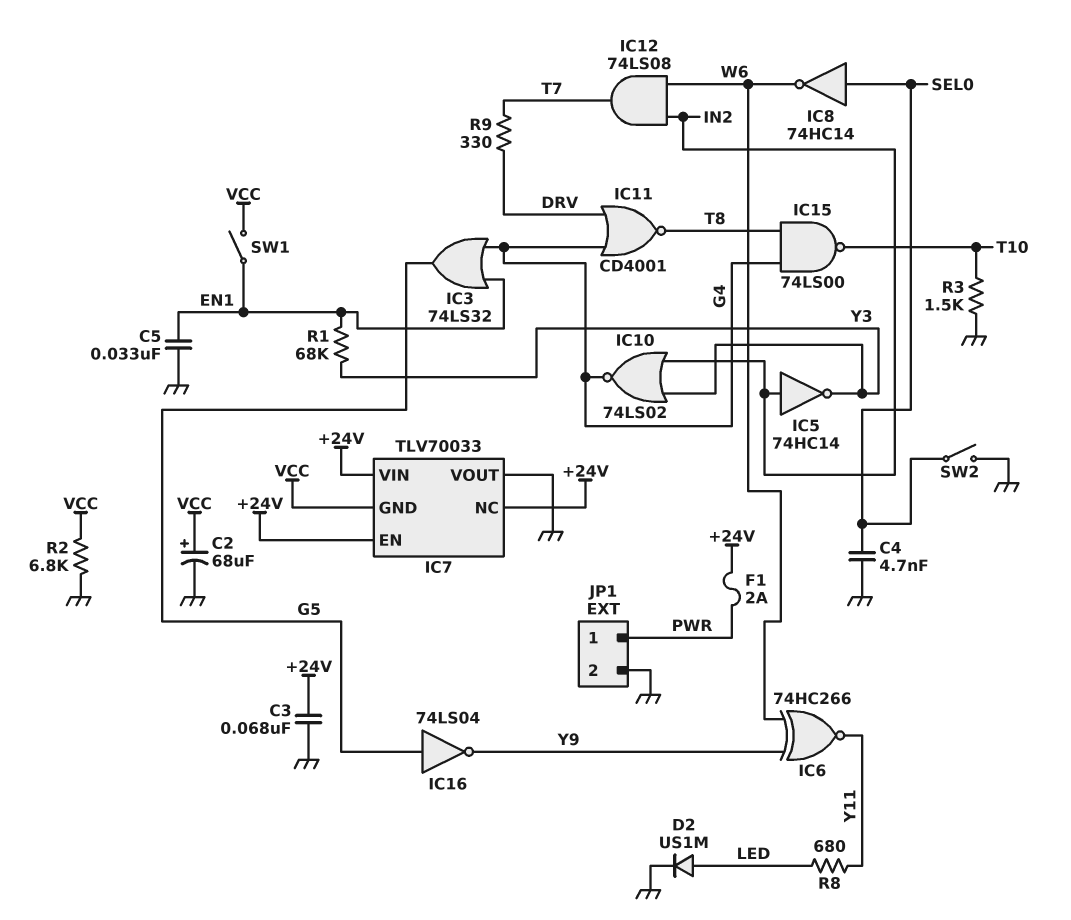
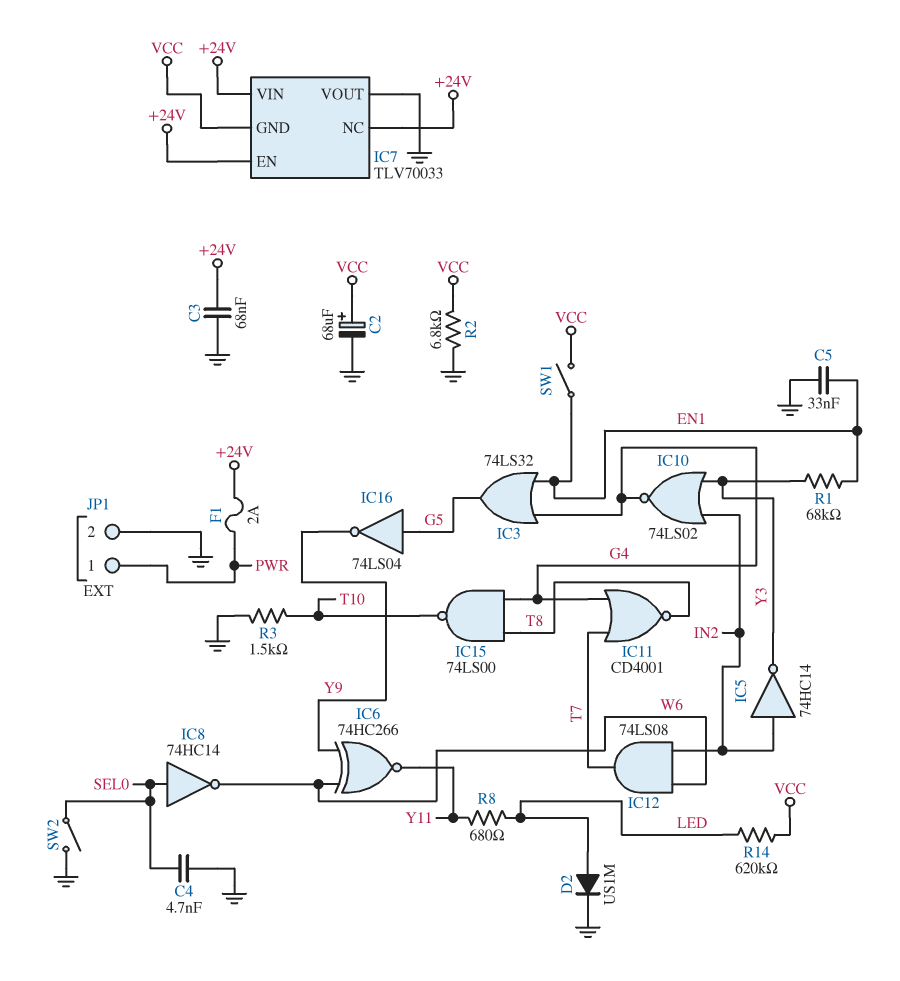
IC11: NOR CD4001 (in DRV, in G4, out T8) -> NOR CD4001 (in G4, in T7, out T8)
R9: 330 (DRV, T7) -> none
R14: none -> 620k (LED, VCC)

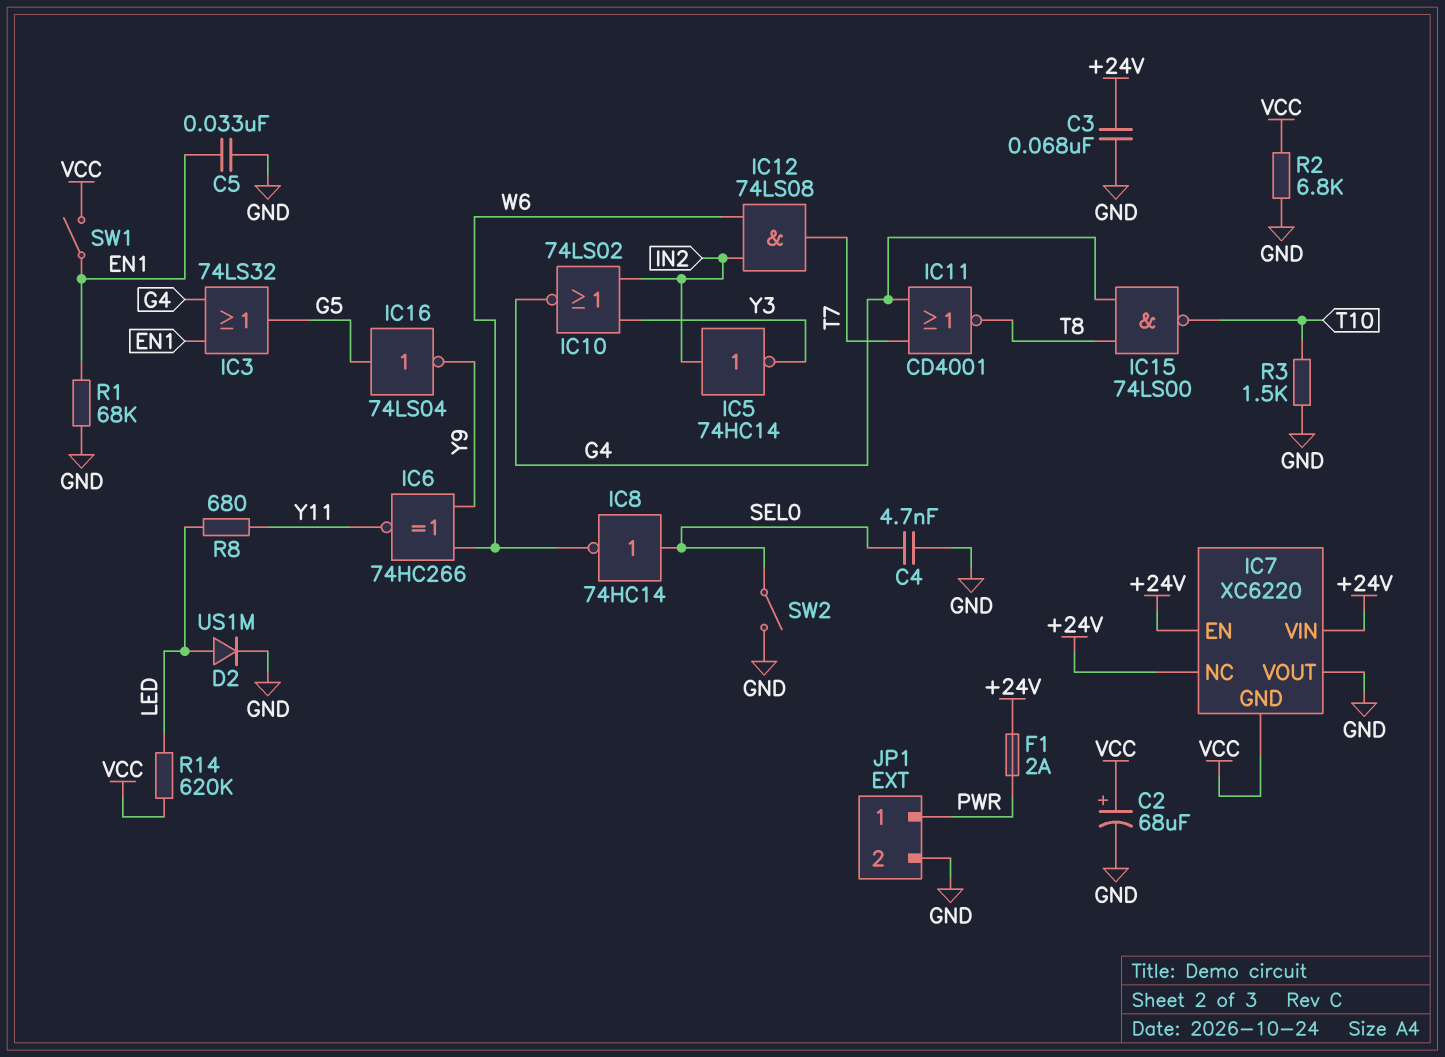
IC7: TLV70033 -> XC6220
R1: 68k (EN1, Y3) -> 68k (EN1, GND)

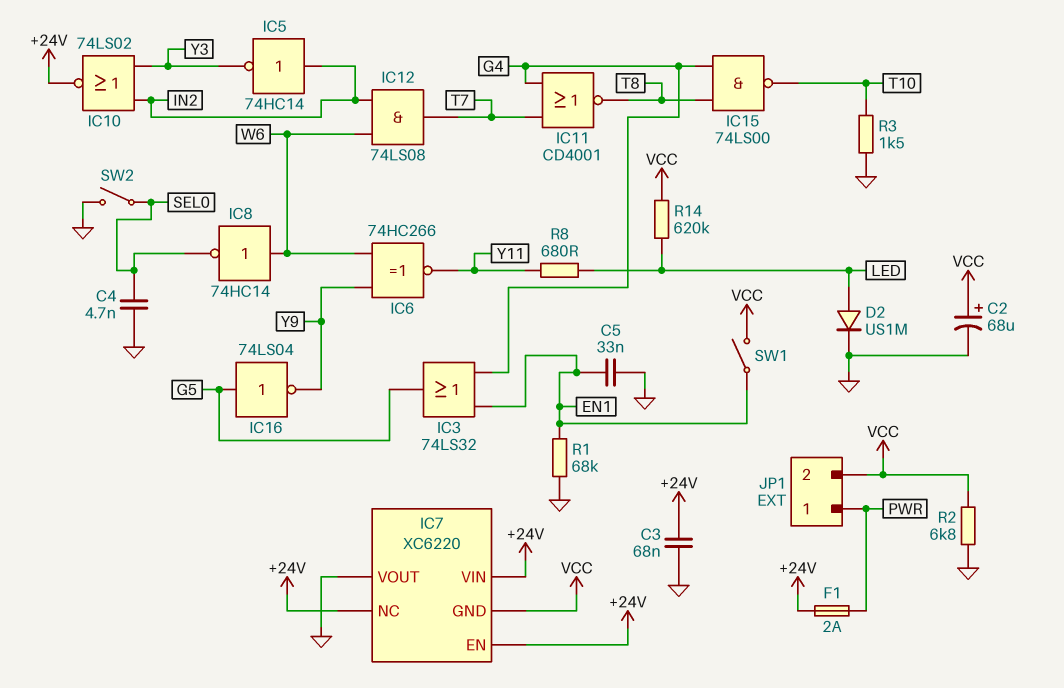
IC8: NOT 74HC14 (in SEL0, out W6) -> NOT 74HC14 (in W6, out SEL0)
IC10: NOR 74LS02 (in IN2, in Y3, out G4) -> NOR 74LS02 (in IN2, in Y3, out +24V)
JP1 pin 2: GND -> VCC

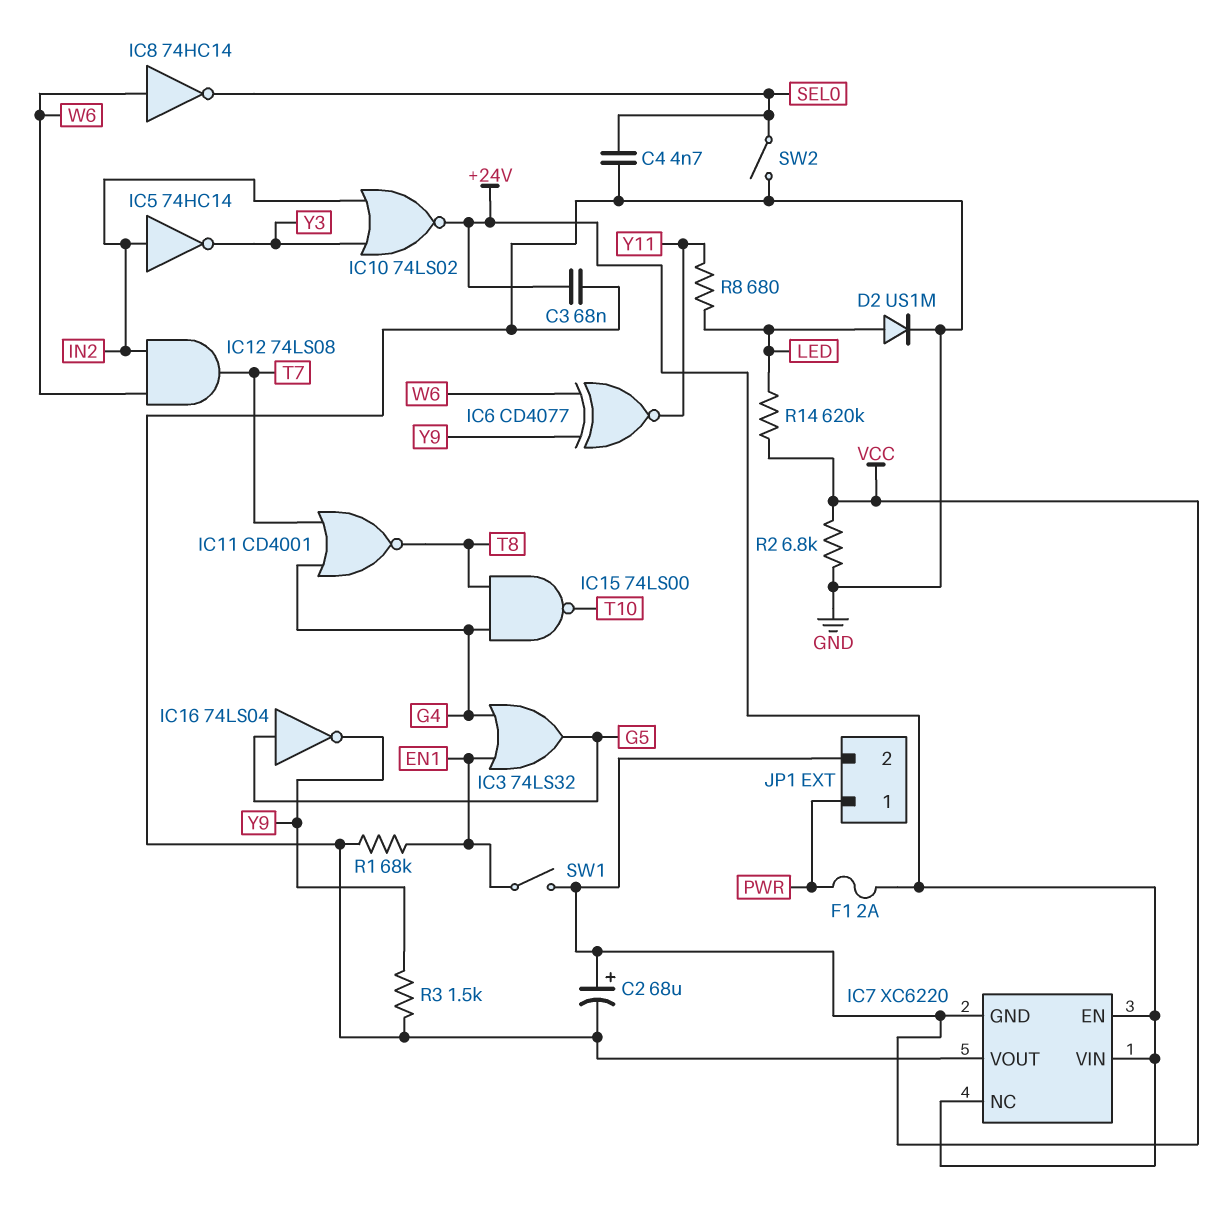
C5: 33nF (EN1, GND) -> none
IC6: XNOR 74HC266 (in W6, in Y9, out Y11) -> XNOR CD4077 (in W6, in Y9, out Y11)
R3: 1.5k (GND, T10) -> 1.5k (GND, Y9)

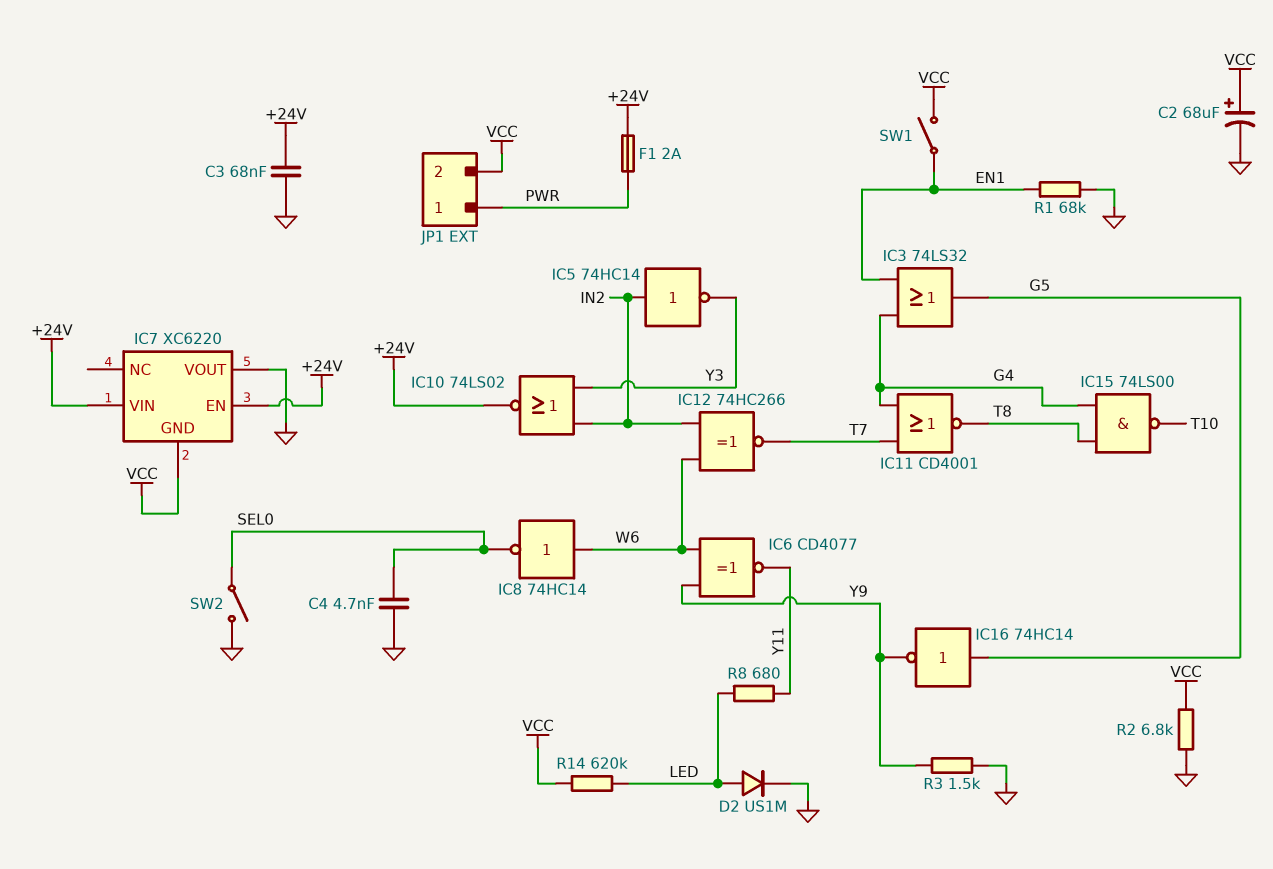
IC7 pin NC: +24V -> none
IC12: AND 74LS08 (in IN2, in W6, out T7) -> XNOR 74HC266 (in IN2, in W6, out T7)
IC16: NOT 74LS04 (in G5, out Y9) -> NOT 74HC14 (in G5, out Y9)

